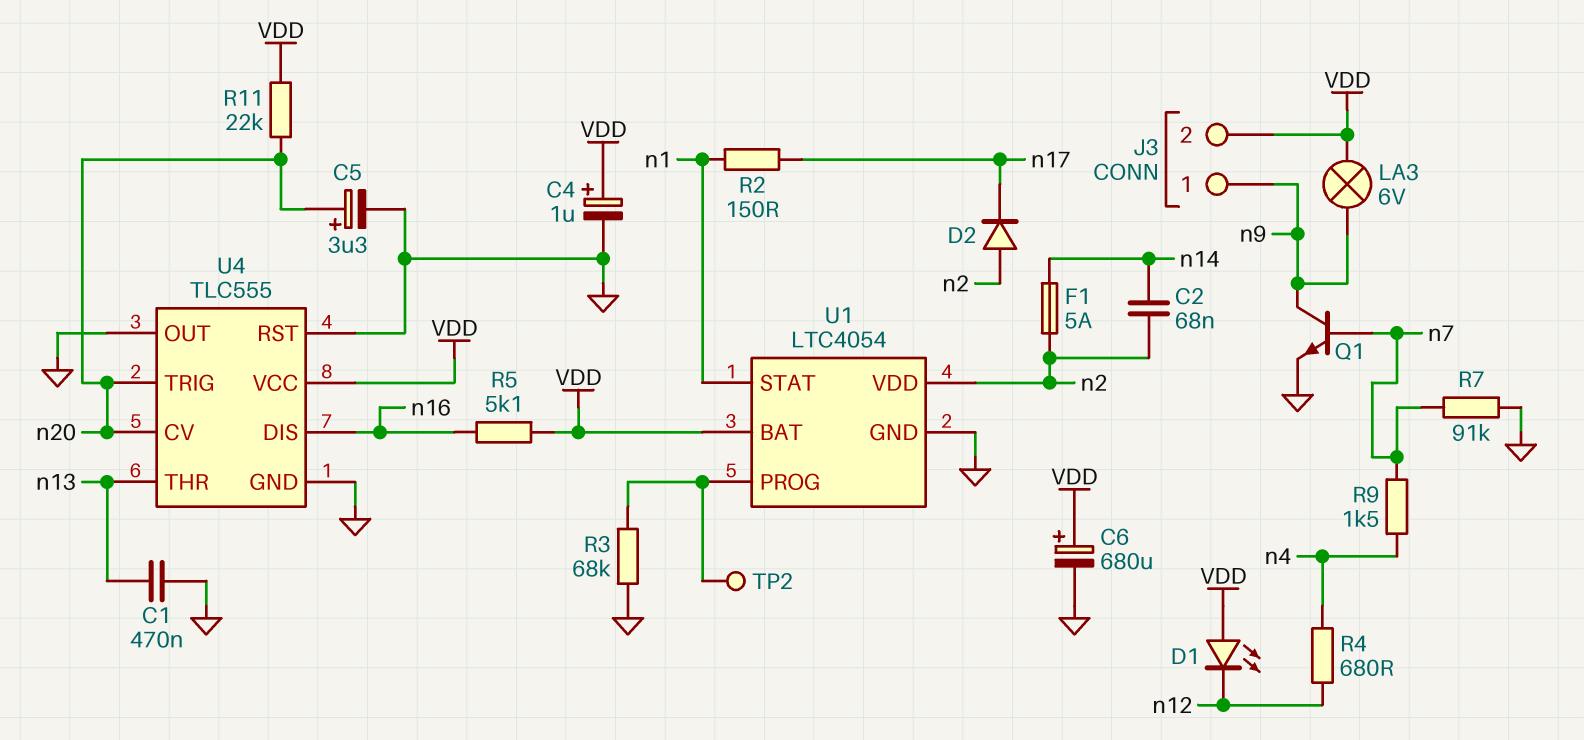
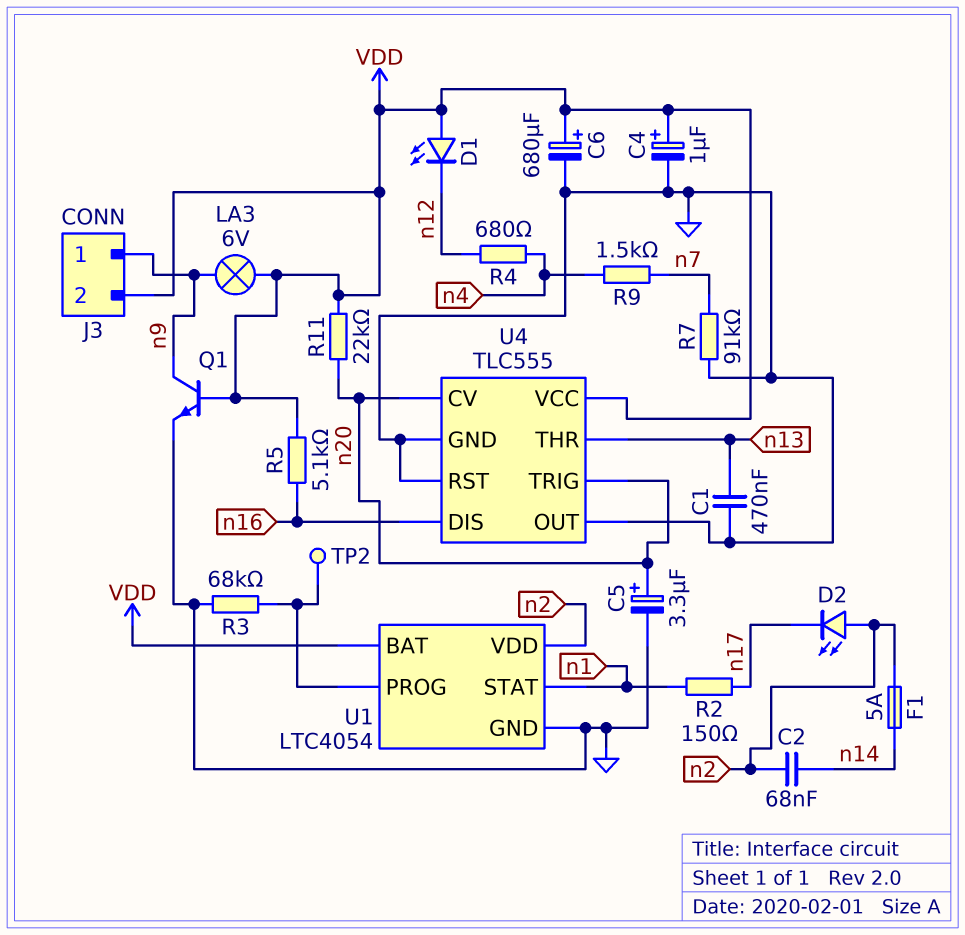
D2: diode (A n2, K n17) -> LED (A n2, K n17)
Q1: NPN (B n7, C n9, E GND) -> NPN (B VDD, C n9, E GND)

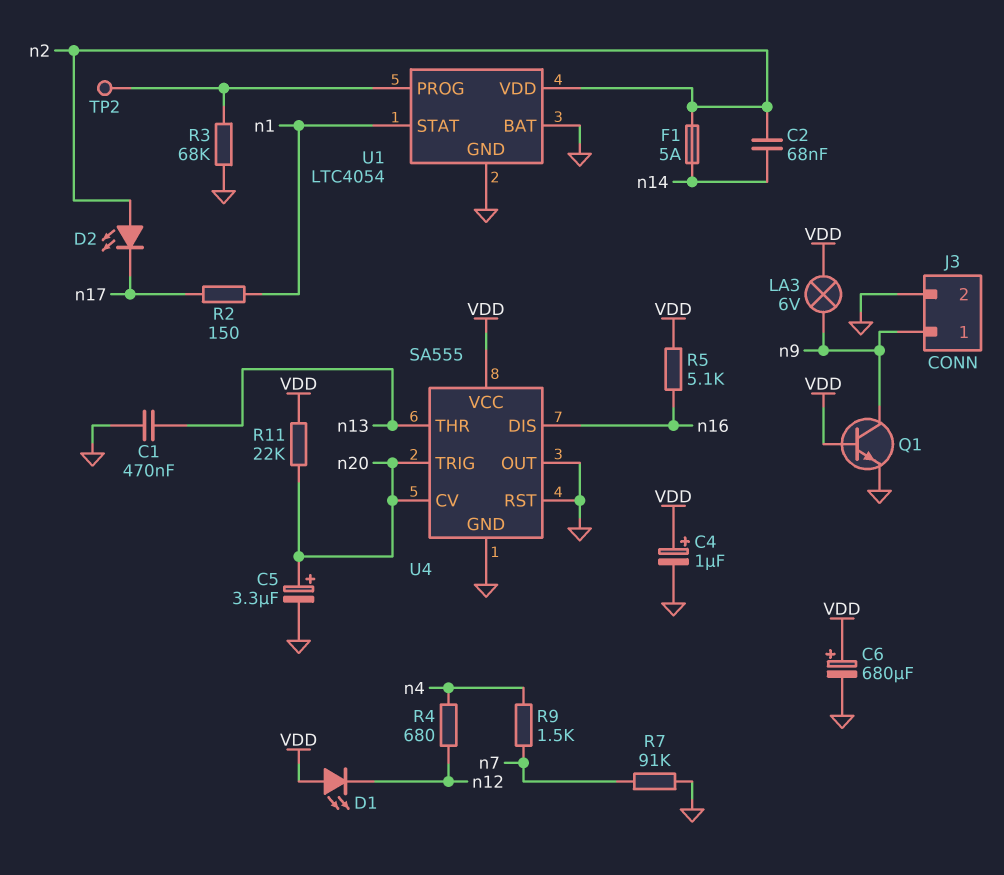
J3 pin 2: VDD -> GND
U1 pin BAT: VDD -> GND
U4: TLC555 -> SA555

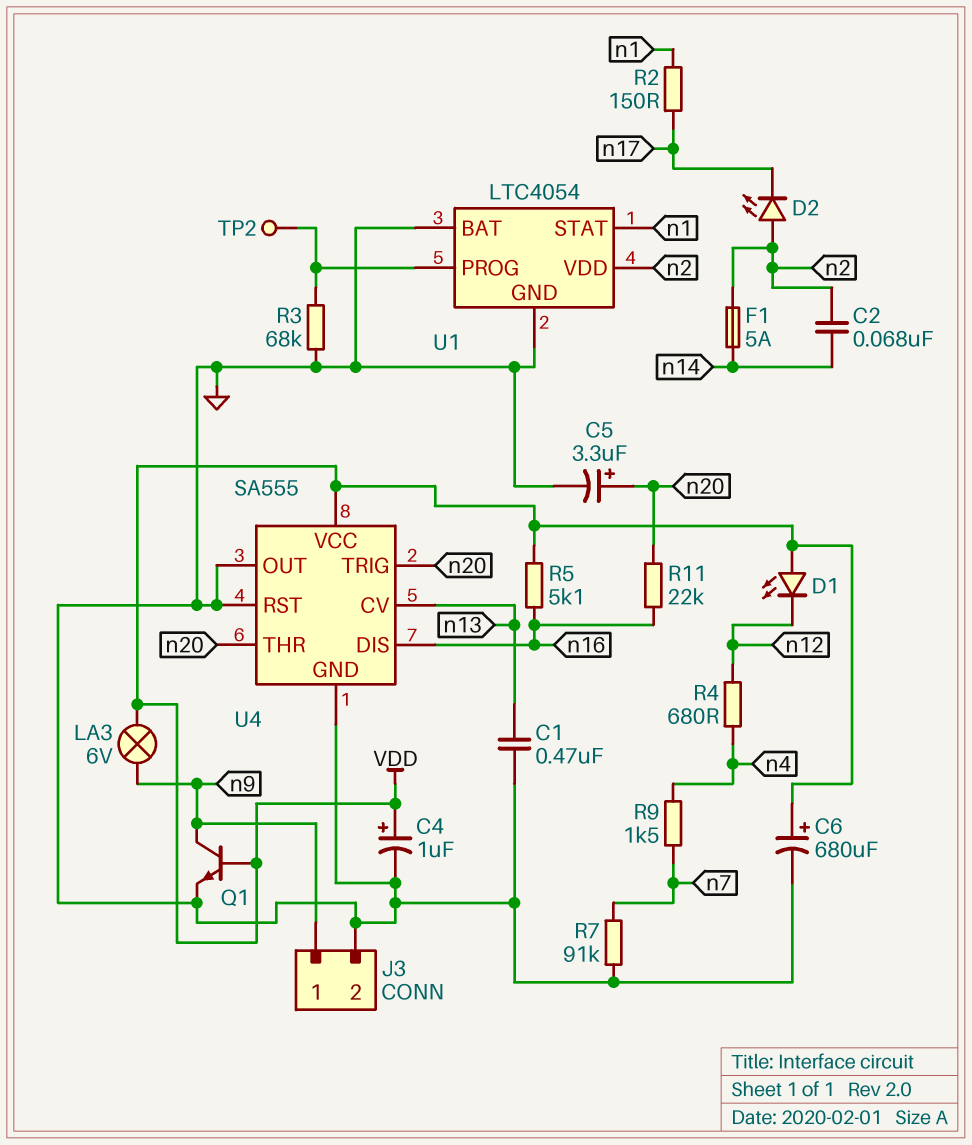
R11: 22k (VDD, n20) -> 22k (n16, n20)
U4 pin CV: n20 -> n13
U4 pin THR: n13 -> n20

